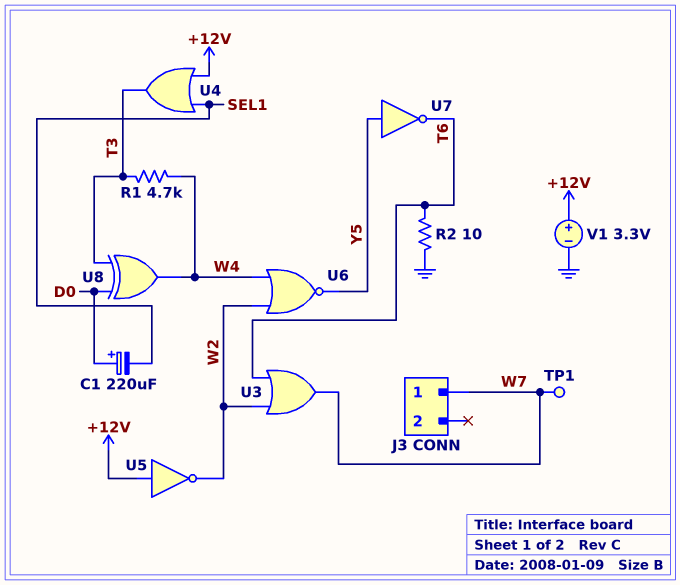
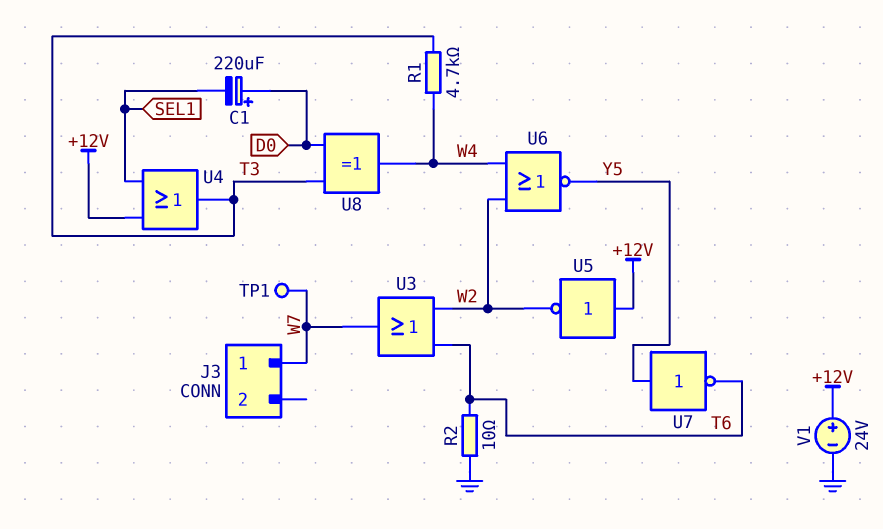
V1: 3.3V (plus +12V, minus GND) -> 24V (plus +12V, minus GND)

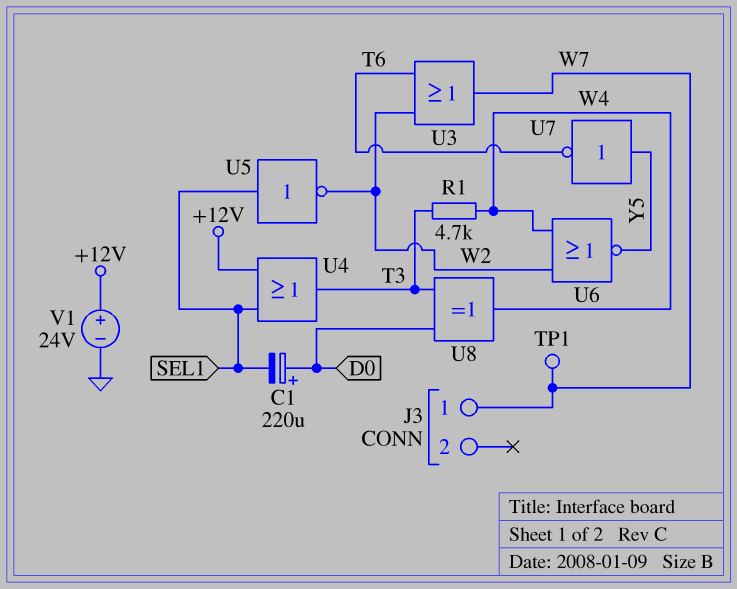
R2: 10 (GND, T6) -> none
U5: NOT (in +12V, out W2) -> NOT (in SEL1, out W2)

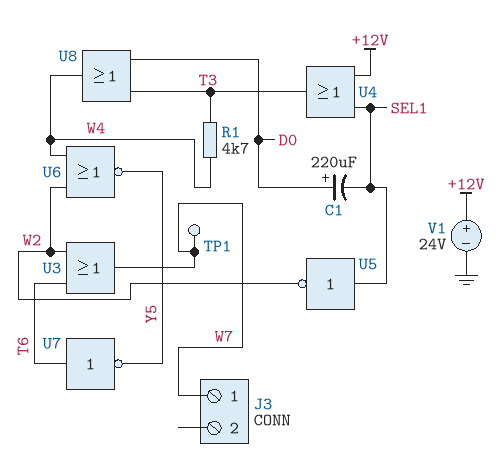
U7: NOT (in Y5, out T6) -> NOT (in T6, out Y5)
U8: XOR (in D0, in T3, out W4) -> OR (in D0, in T3, out W4)

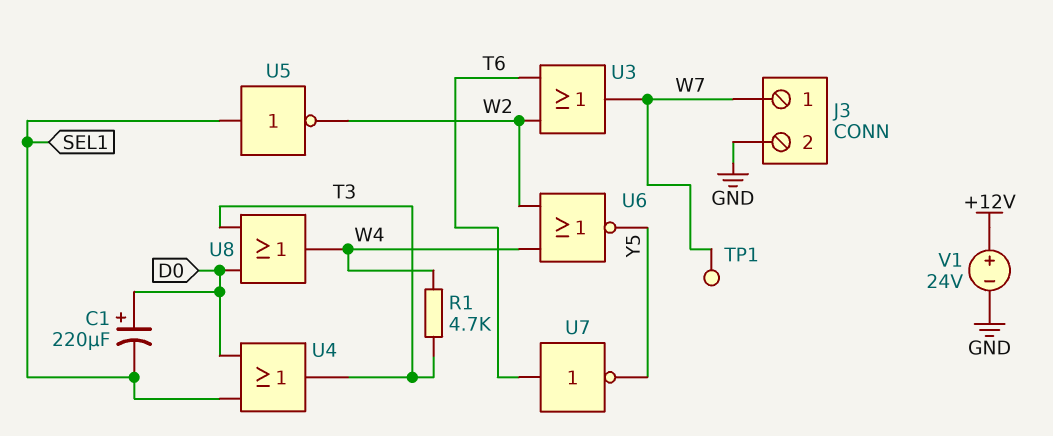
J3 pin 2: none -> GND
U4: OR (in +12V, in SEL1, out T3) -> OR (in D0, in SEL1, out T3)

